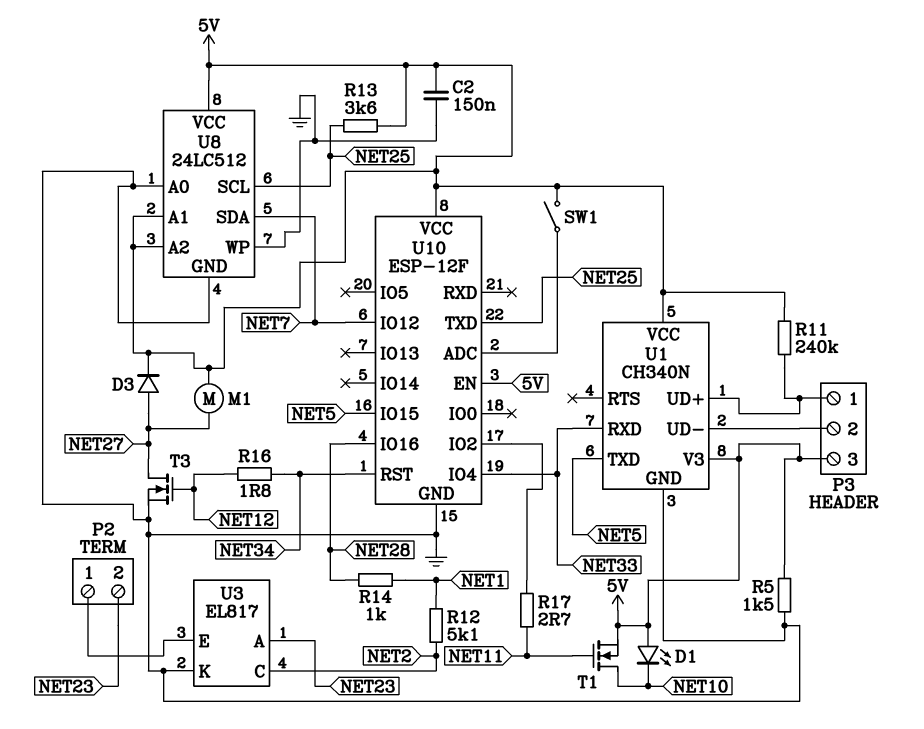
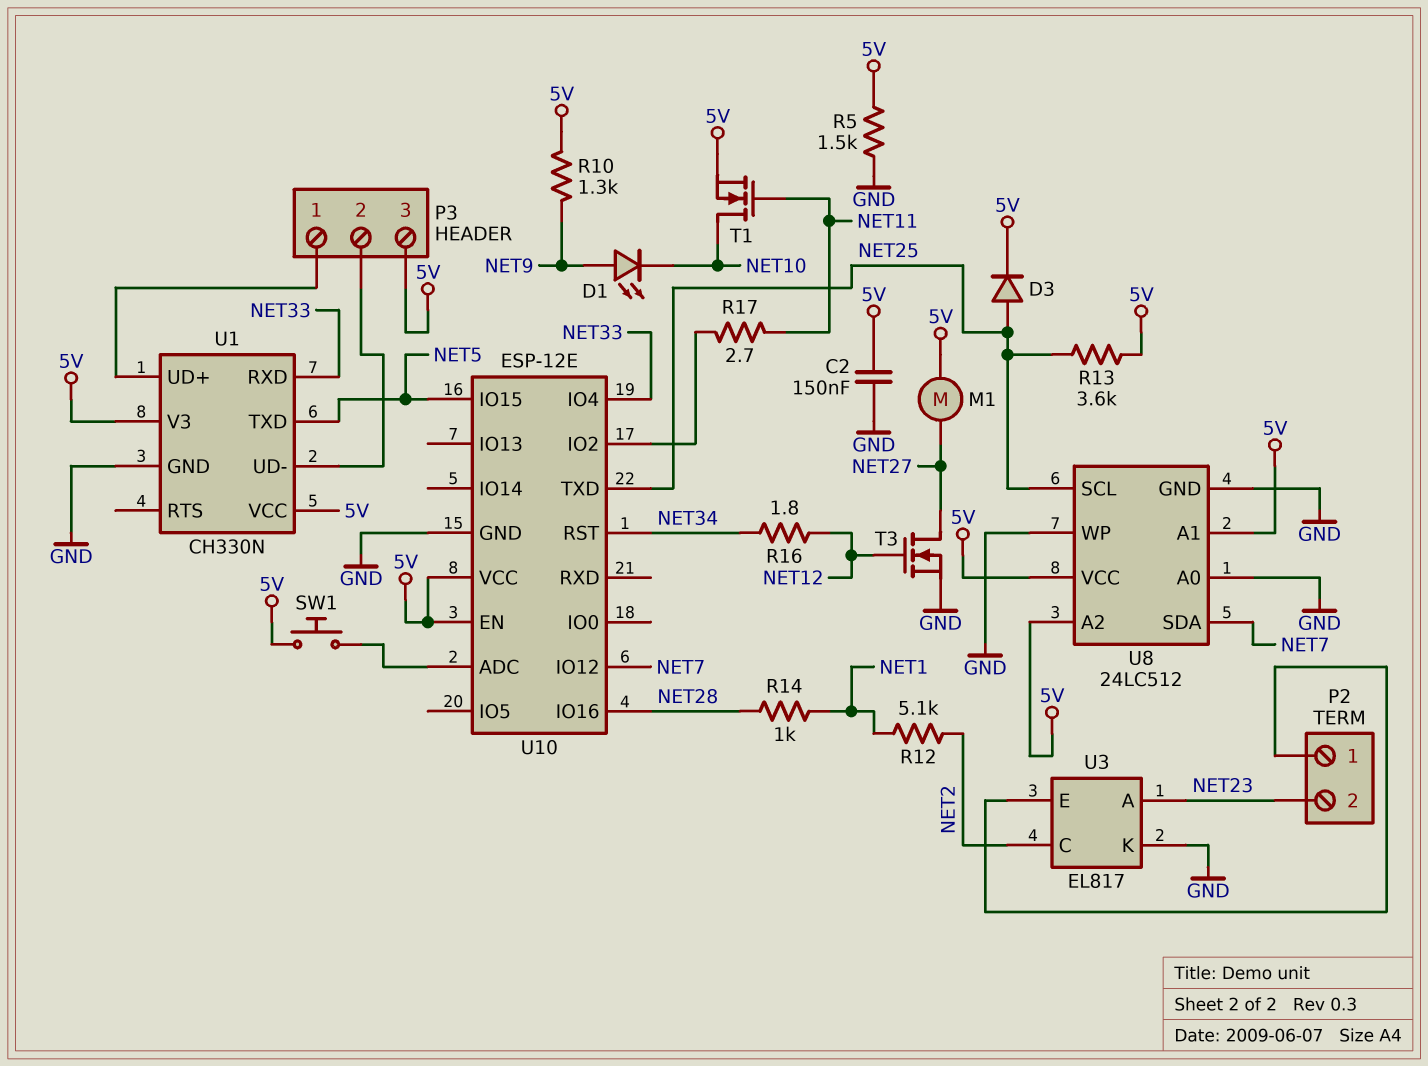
D1: LED (A 5V, K NET10) -> LED (A NET9, K NET10)
D3: diode (A NET27, K 5V) -> diode (A NET25, K 5V)
R10: none -> 1.3k (5V, NET9)
R11: 240k (5V, P3/1) -> none
SW1: switch (5V, U10/ADC) -> button (5V, U10/ADC)
U1: CH340N -> CH330N
U10: ESP-12F -> ESP-12E

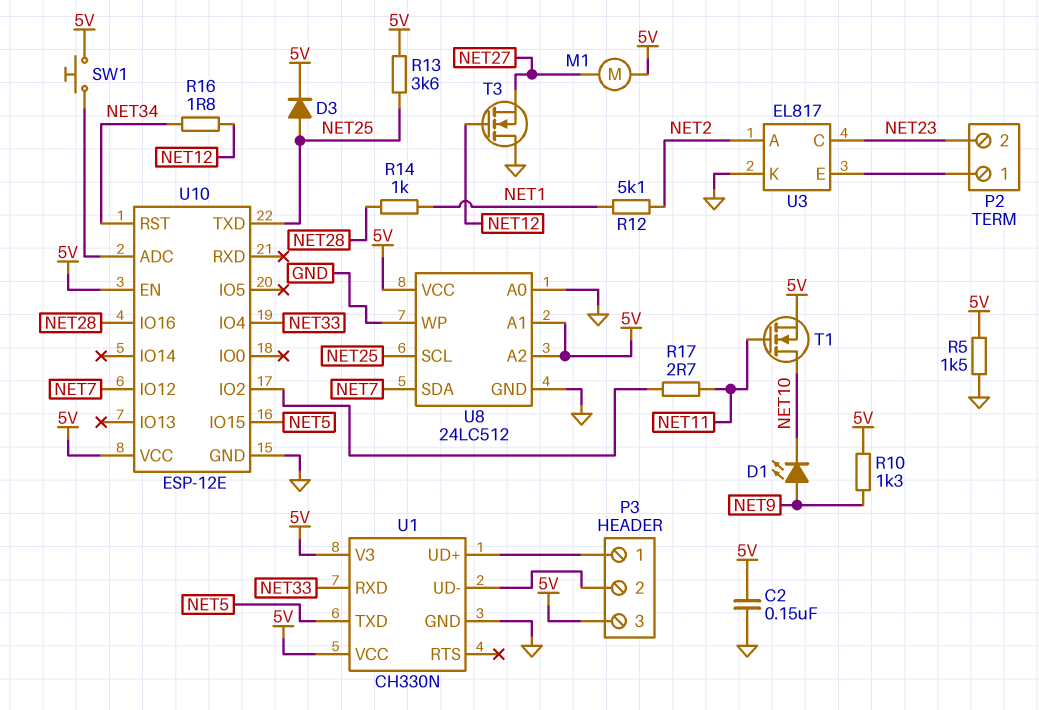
T3: NMOS (G NET12, D NET27, S GND) -> NMOS (G NET12, D GND, S NET27)
U3 pin A: NET23 -> NET2
U3 pin C: NET2 -> NET23

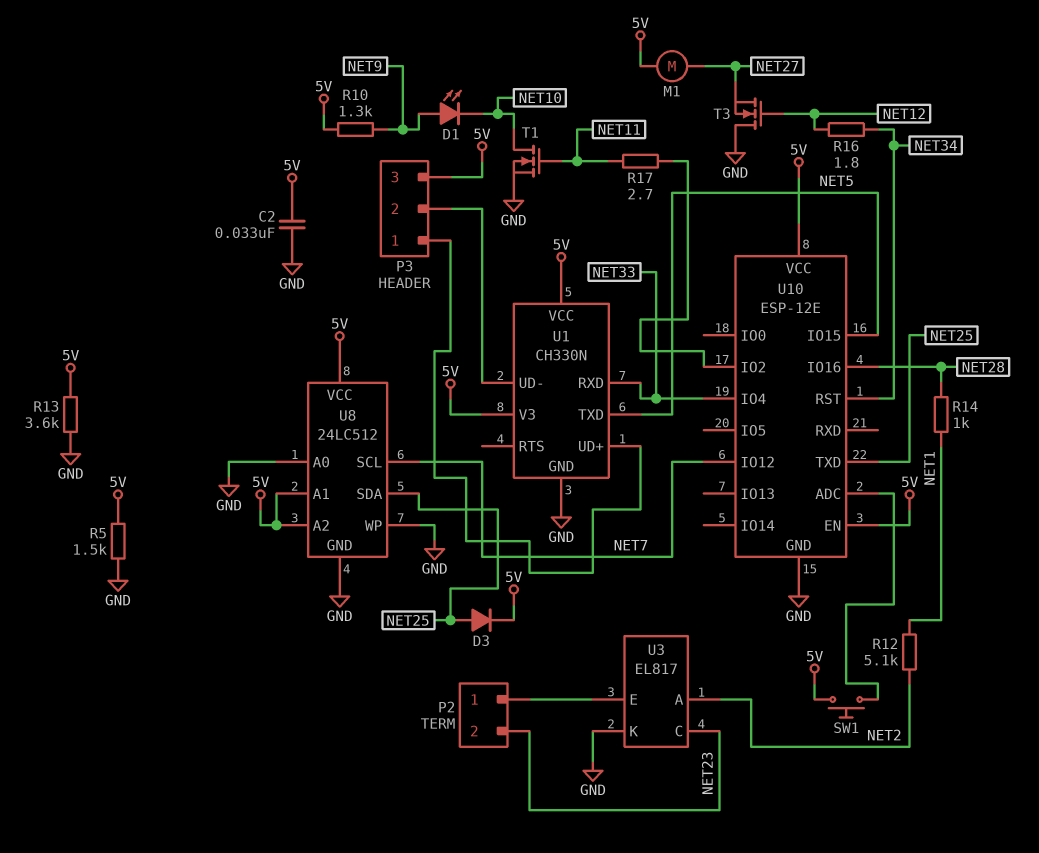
C2: 150nF (5V, GND) -> 33nF (5V, GND)
R13: 3.6k (5V, NET25) -> 3.6k (5V, GND)
T1: NMOS (G NET11, D NET10, S 5V) -> NMOS (G NET11, D NET10, S GND)
U8 pin SCL: NET25 -> NET7
U8 pin SDA: NET7 -> NET25

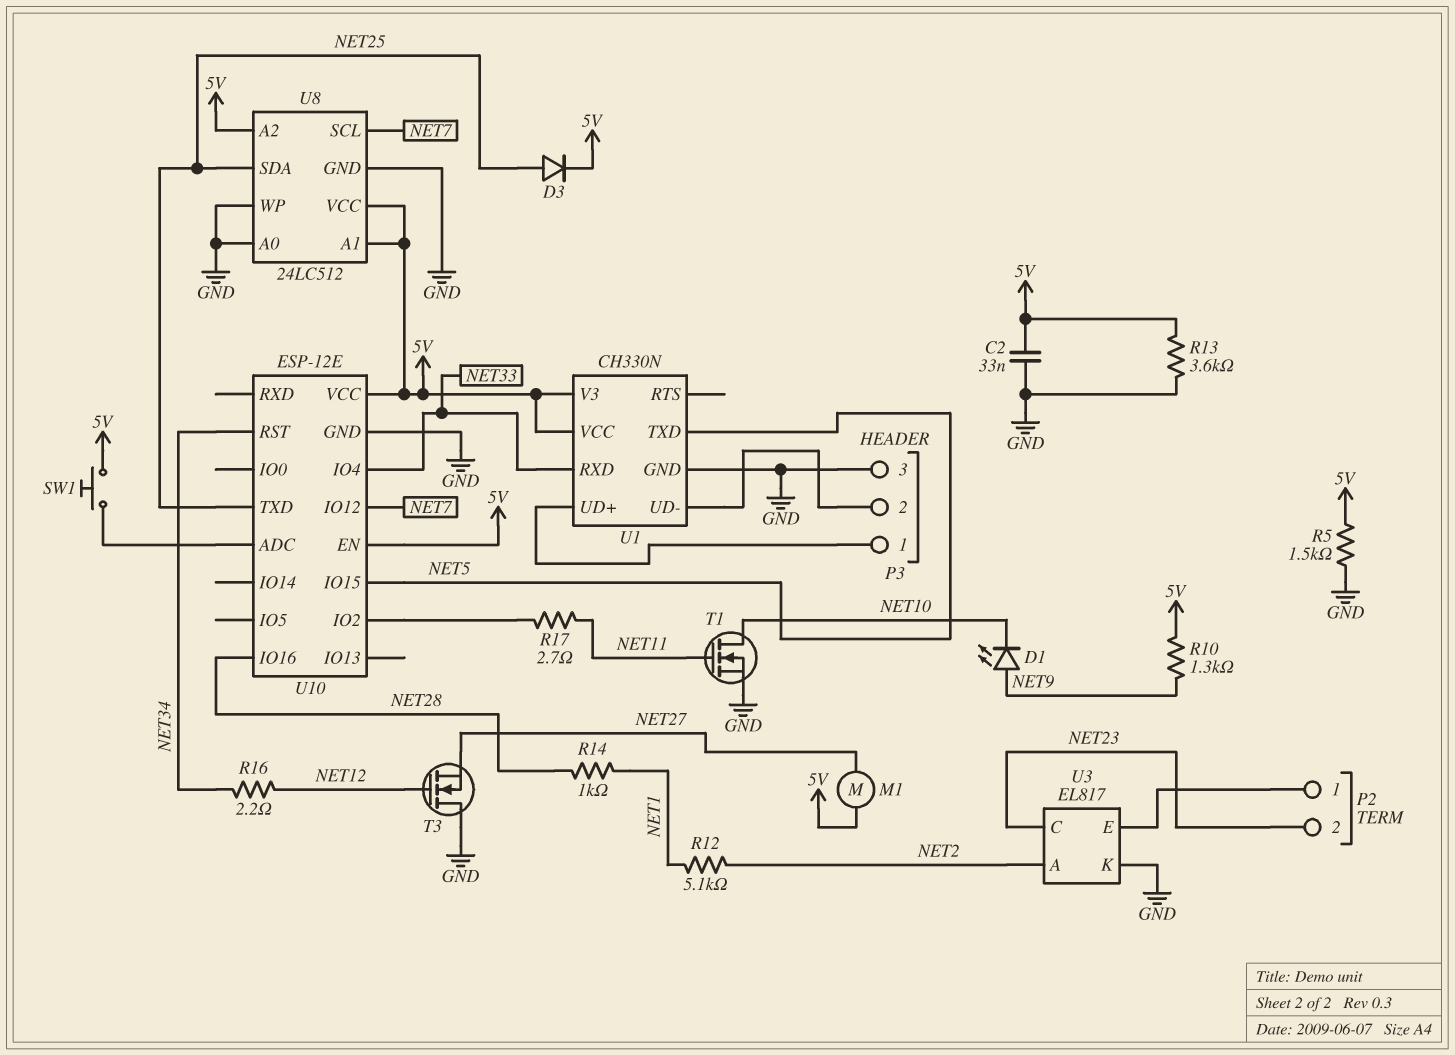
P3 pin 3: 5V -> GND
R16: 1.8 (NET12, NET34) -> 2.2 (NET12, NET34)

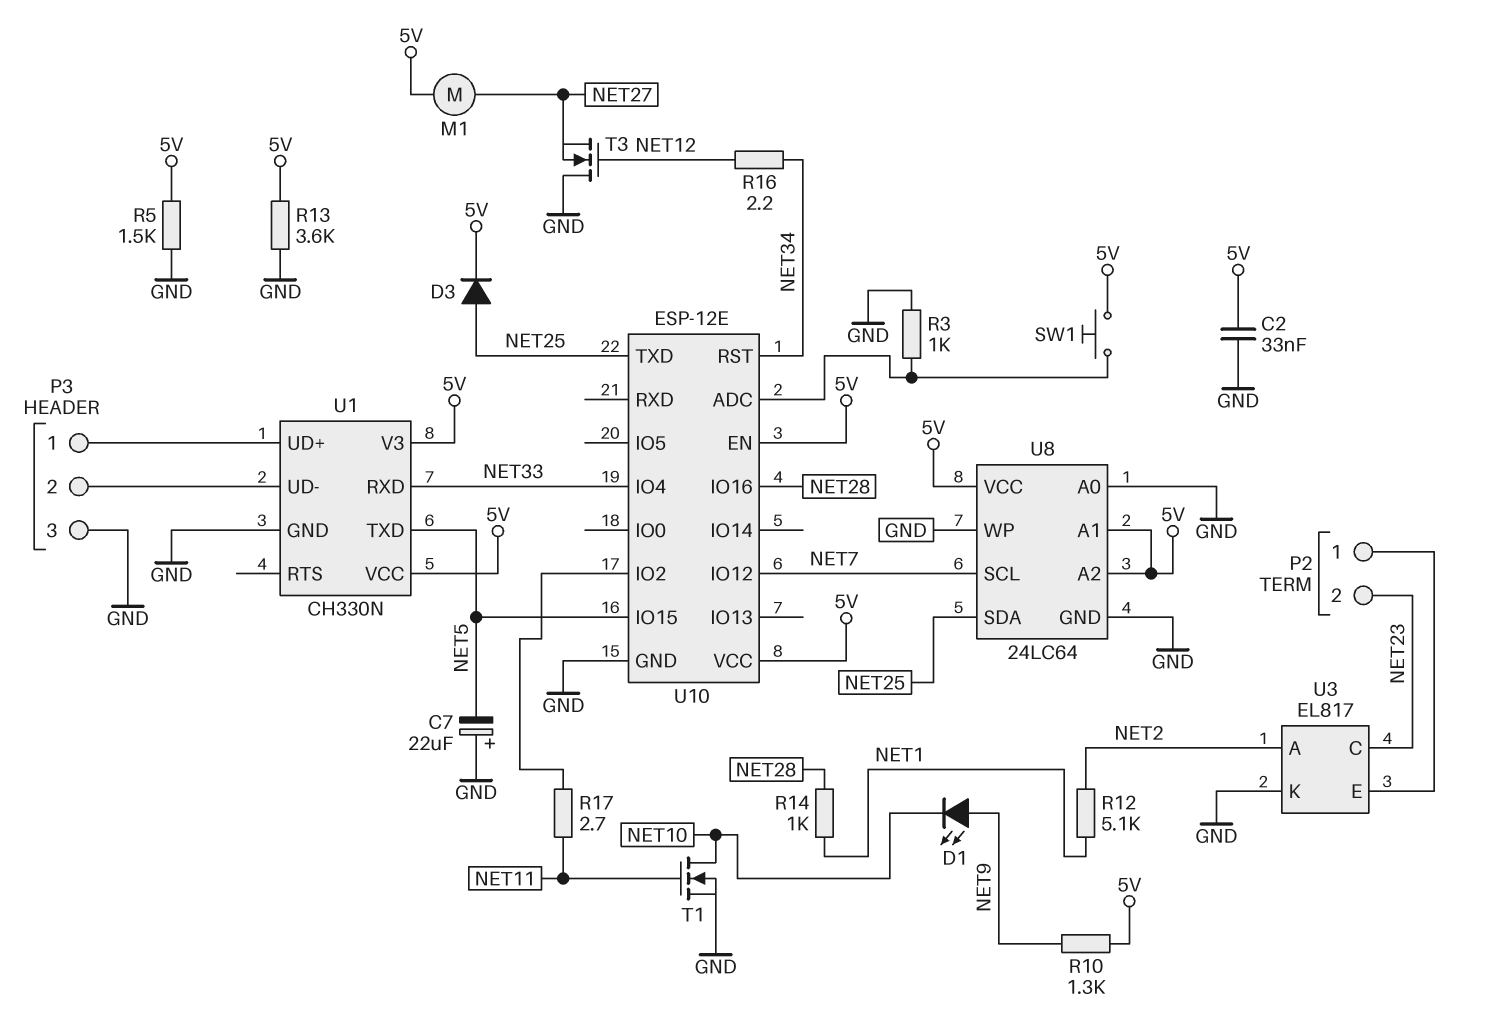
C7: none -> 22uF (plus GND, minus NET5)
R3: none -> 1k (GND, U10/ADC)
U8: 24LC512 -> 24LC64

